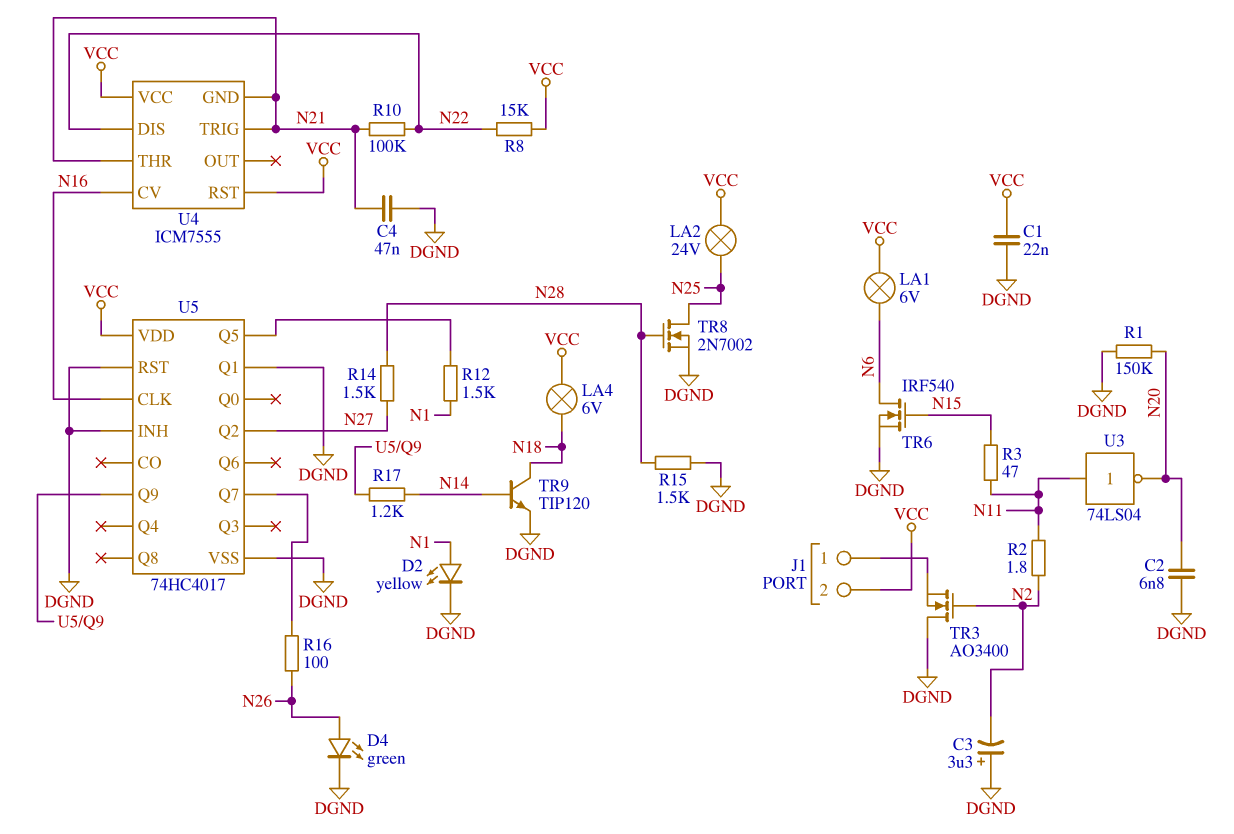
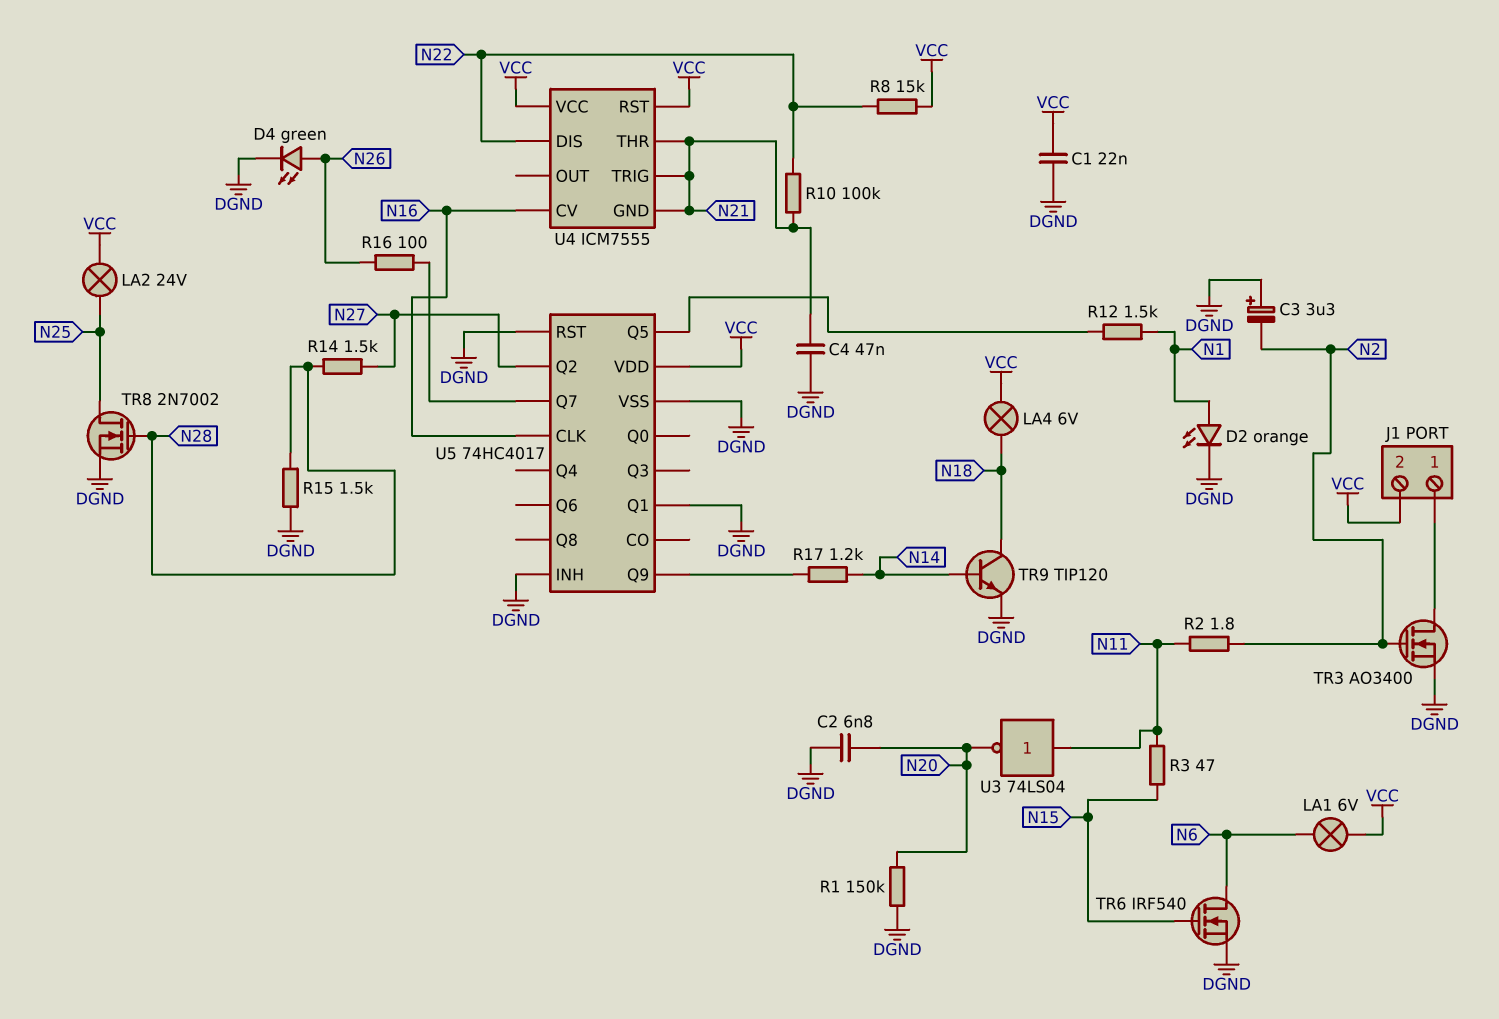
D2: LED yellow (A N1, K DGND) -> LED orange (A N1, K DGND)
TR3: NMOS AO3400 (G N2, D DGND, S J1/1) -> NMOS AO3400 (G N2, D J1/1, S DGND)

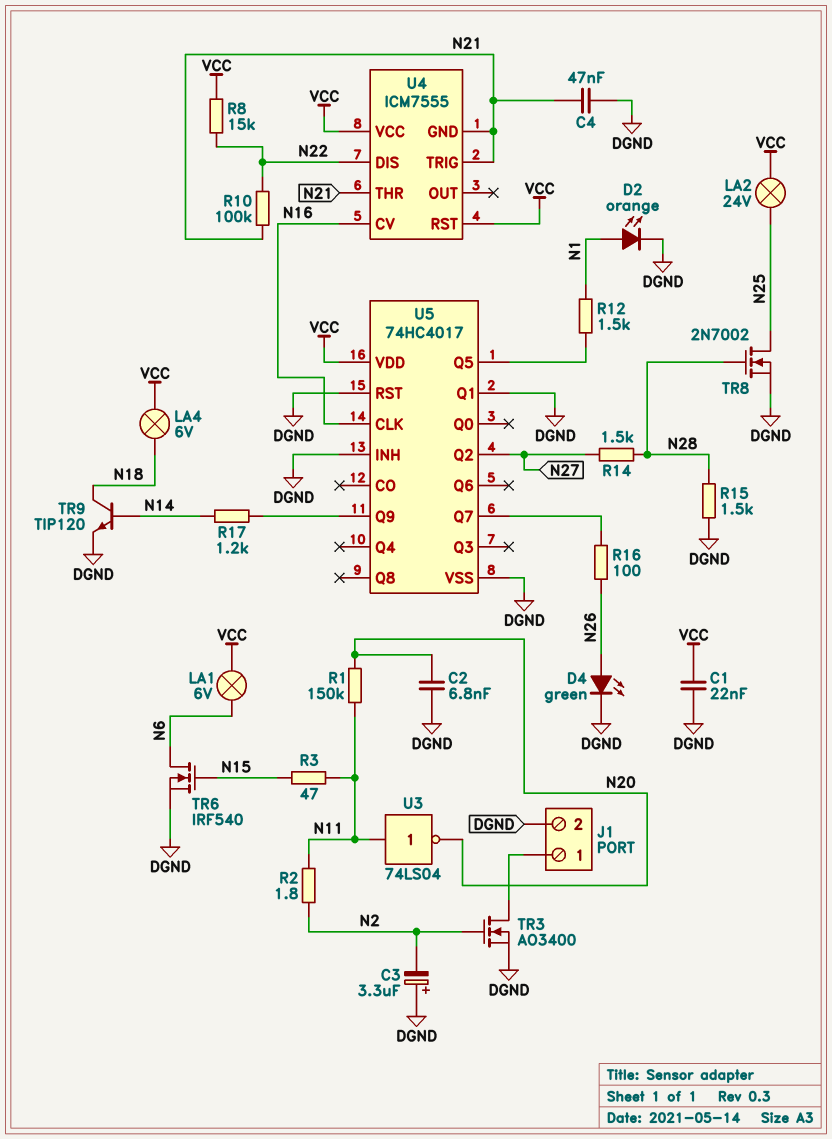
J1 pin 2: VCC -> DGND
R1: 150k (DGND, N20) -> 150k (N11, N20)

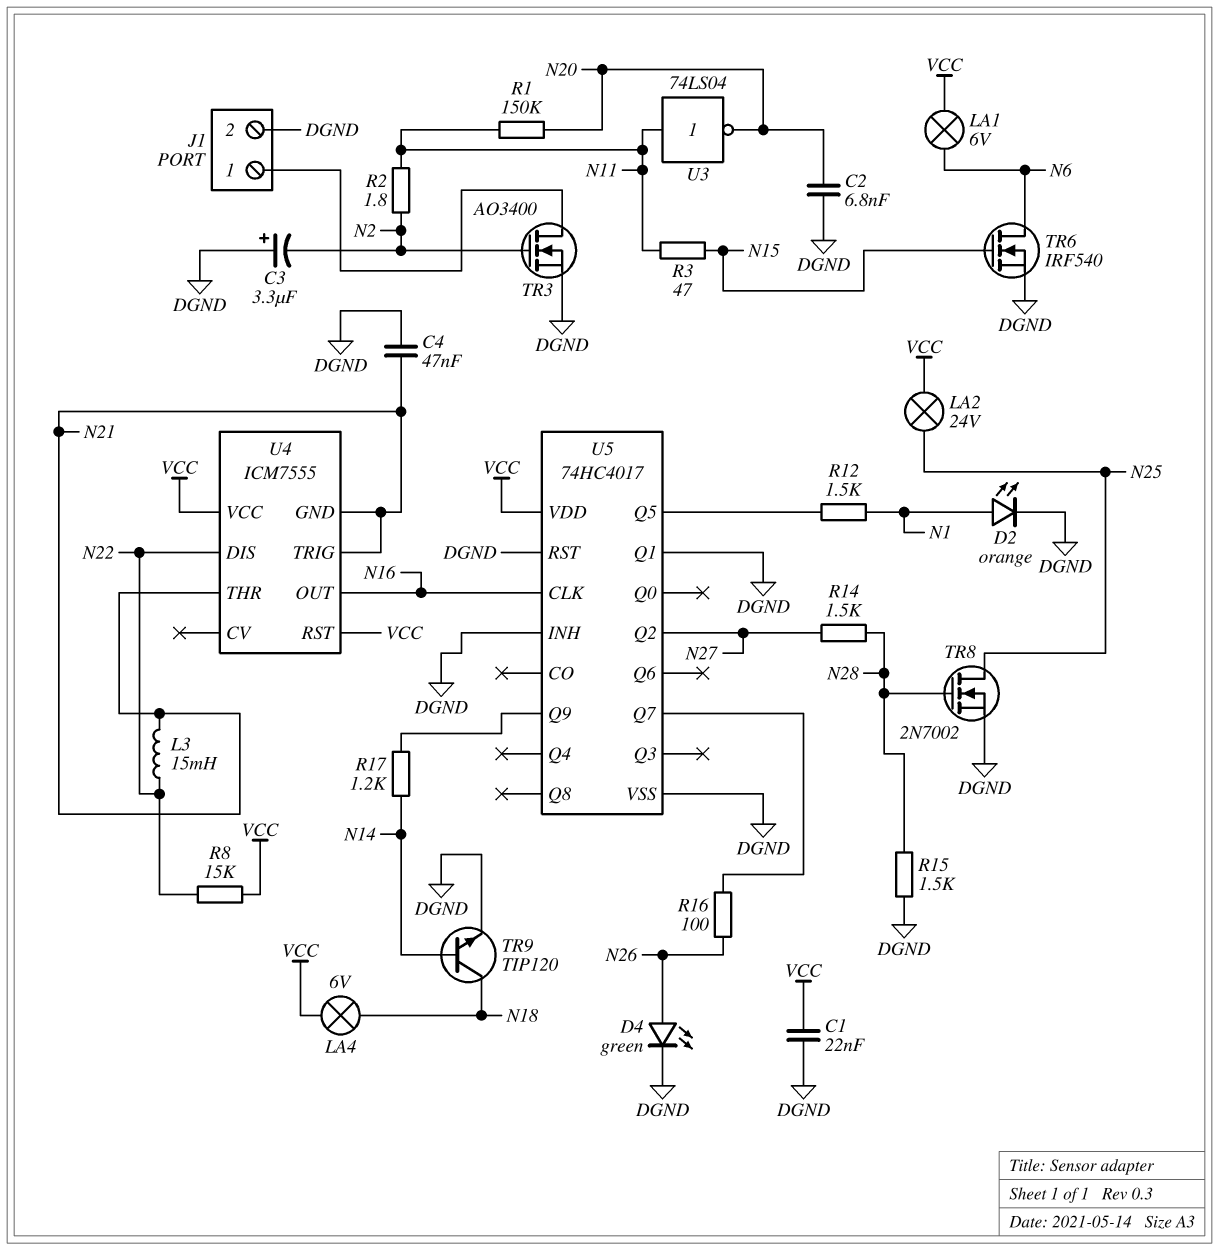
L3: none -> 15mH (N21, N22)
R10: 100k (N21, N22) -> none
U4 pin CV: N16 -> none
U4 pin OUT: none -> N16

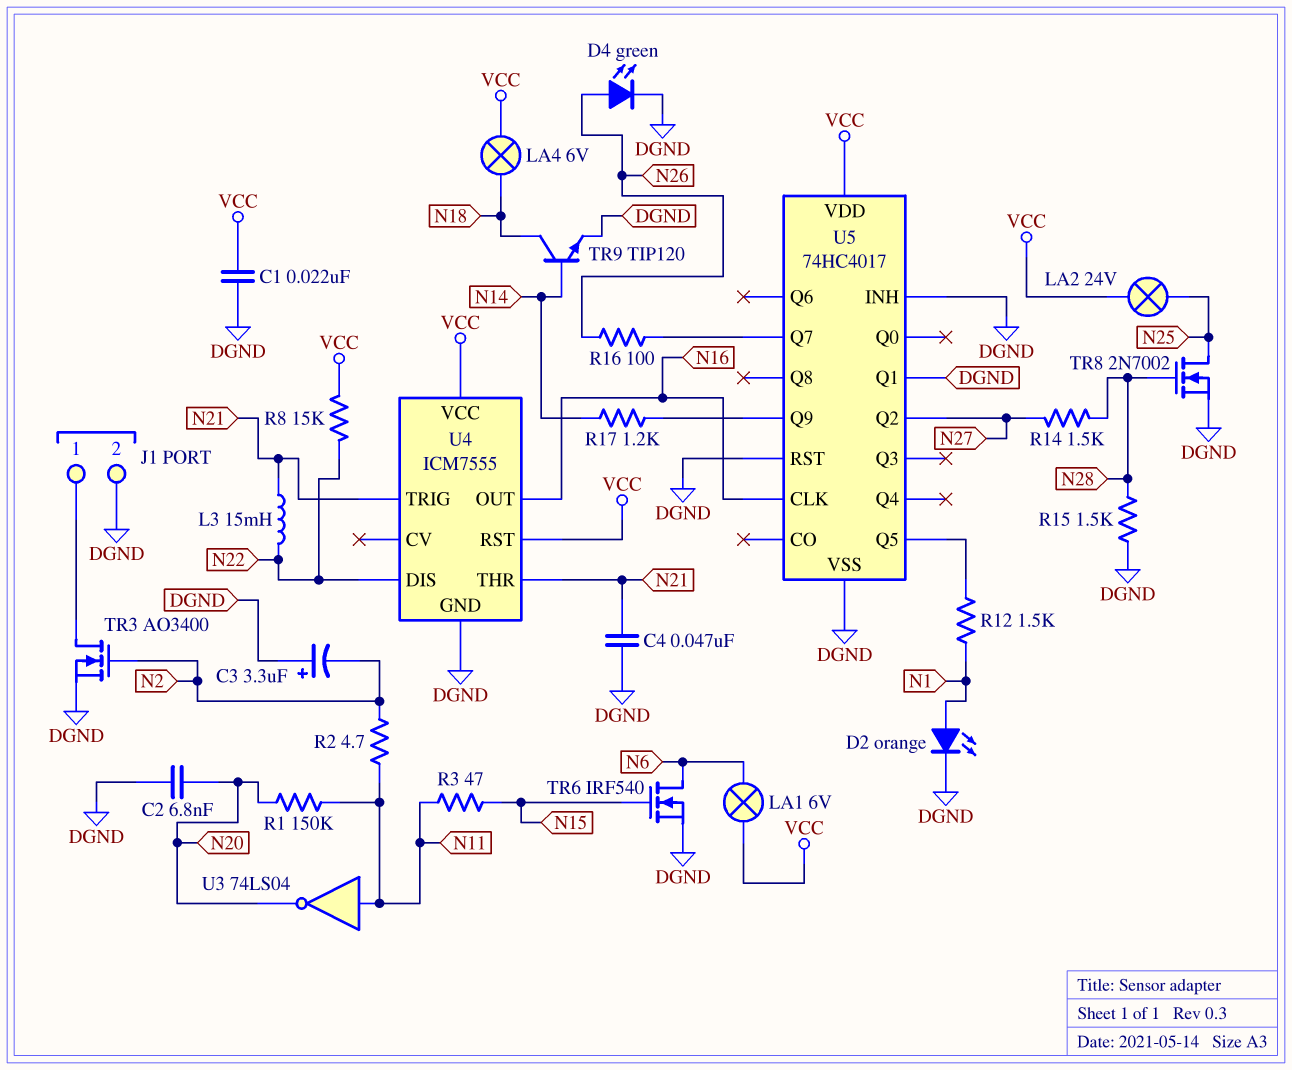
R2: 1.8 (N2, N11) -> 4.7 (N2, N11)
U4 pin GND: N21 -> DGND

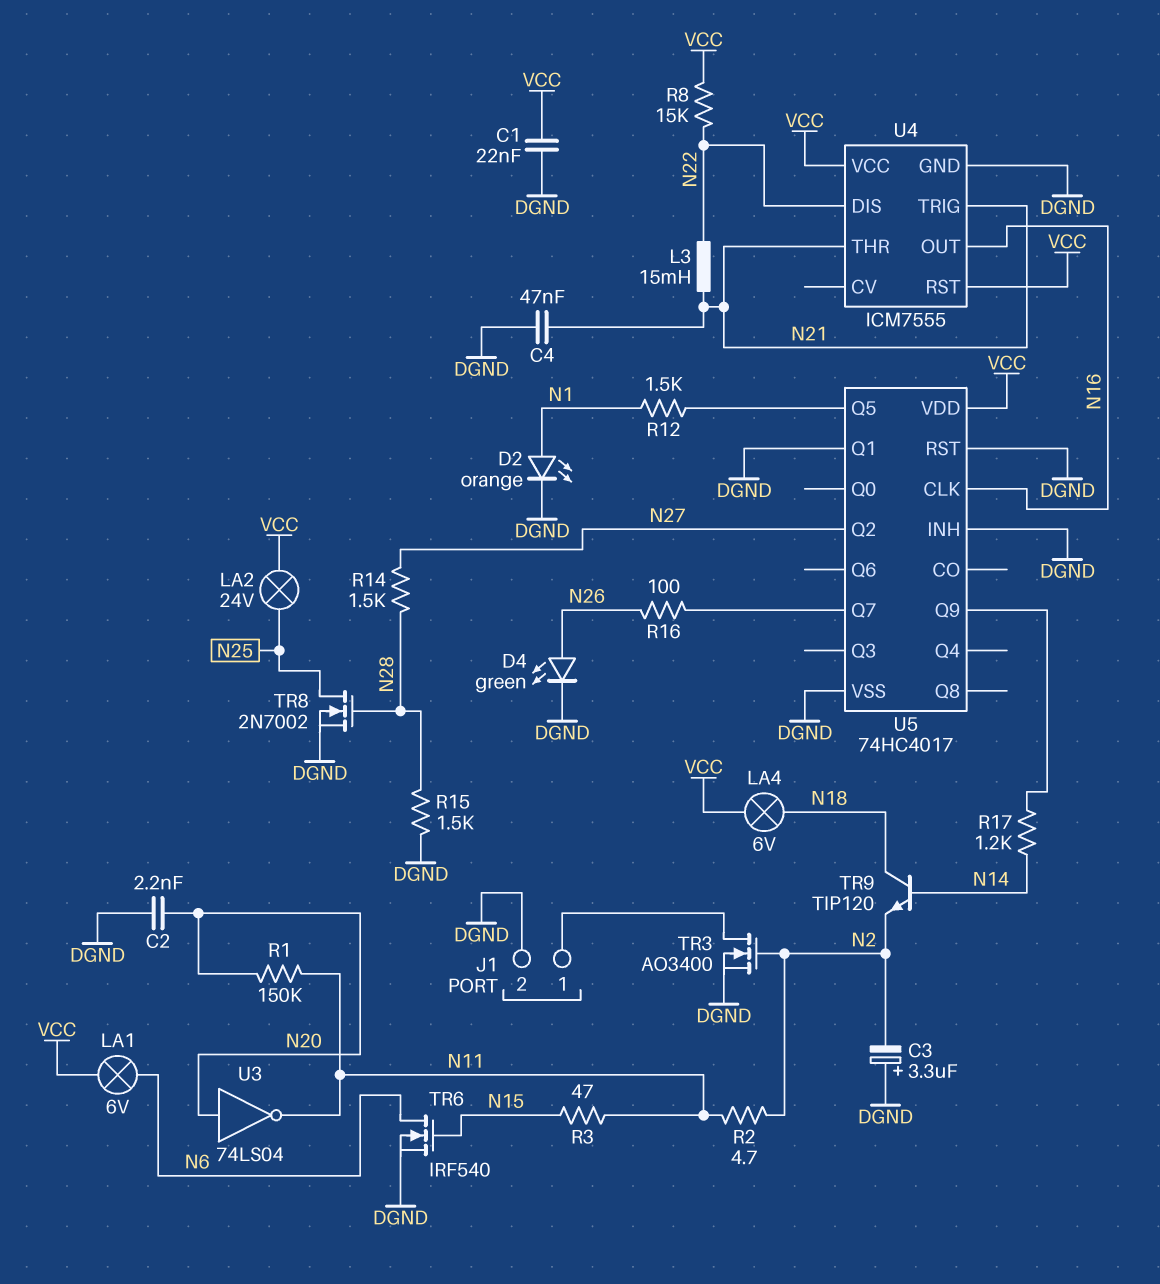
C2: 6.8nF (DGND, N20) -> 2.2nF (DGND, N20)
TR9: NPN TIP120 (B N14, C N18, E DGND) -> NPN TIP120 (B N14, C N18, E N2)
U3: NOT 74LS04 (in N11, out N20) -> NOT 74LS04 (in N20, out N11)

